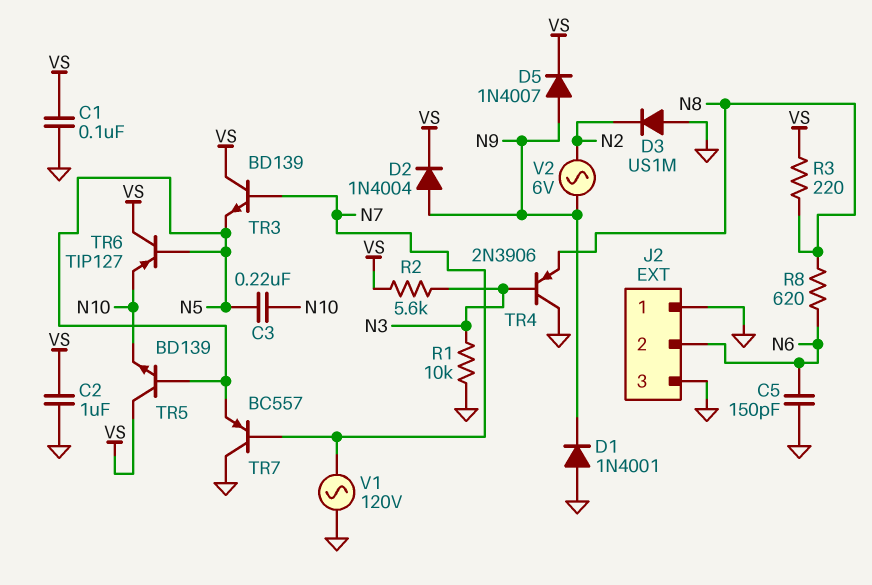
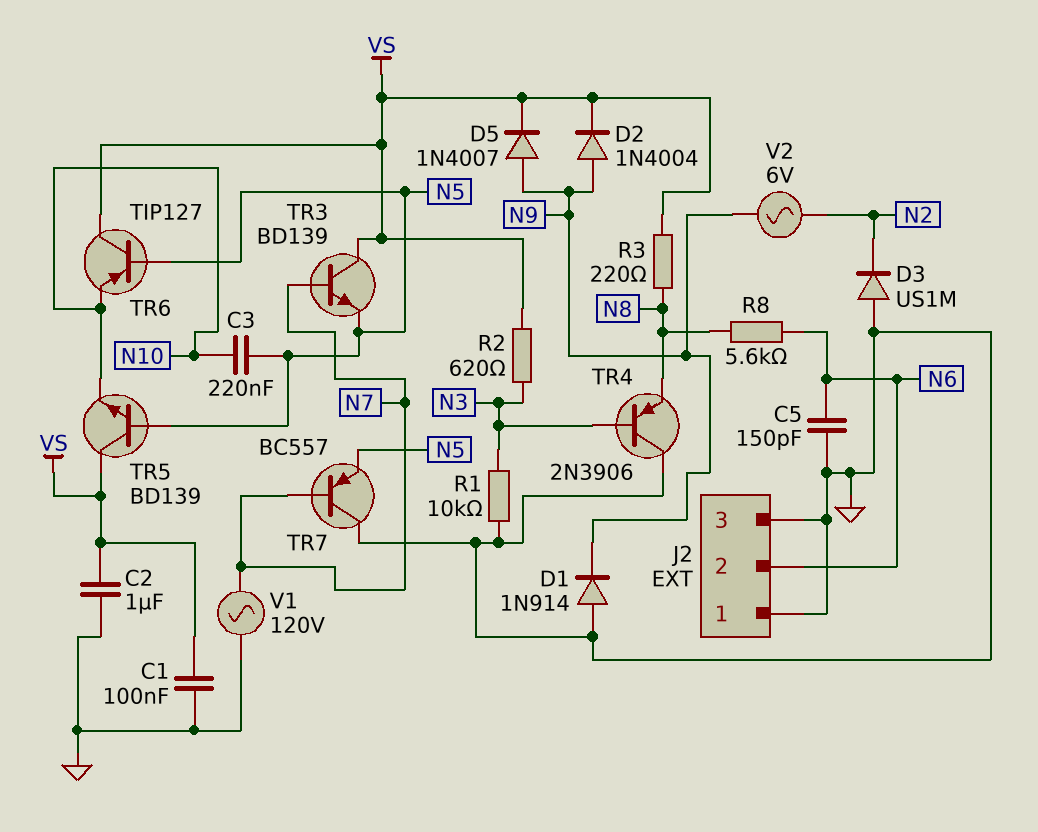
D1: diode 1N4001 (A GND, K N9) -> diode 1N914 (A GND, K N9)
R2: 5.6k (N3, VS) -> 620 (N3, VS)
R8: 620 (N6, N8) -> 5.6k (N6, N8)

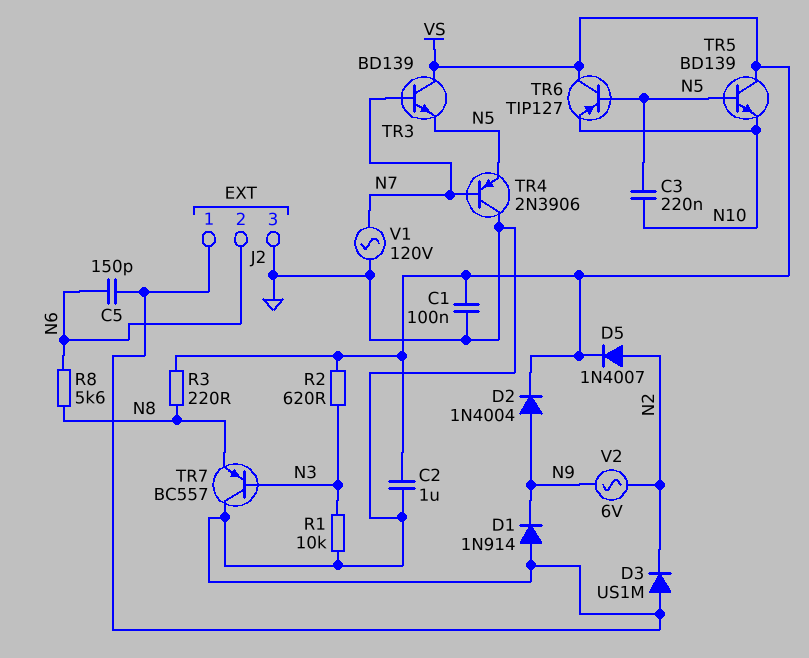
D5: diode 1N4007 (A N9, K VS) -> diode 1N4007 (A N2, K VS)
TR4: PNP 2N3906 (B N3, C GND, E N8) -> PNP 2N3906 (B N7, C GND, E N5)
TR7: PNP BC557 (B N7, C GND, E N5) -> PNP BC557 (B N3, C GND, E N8)

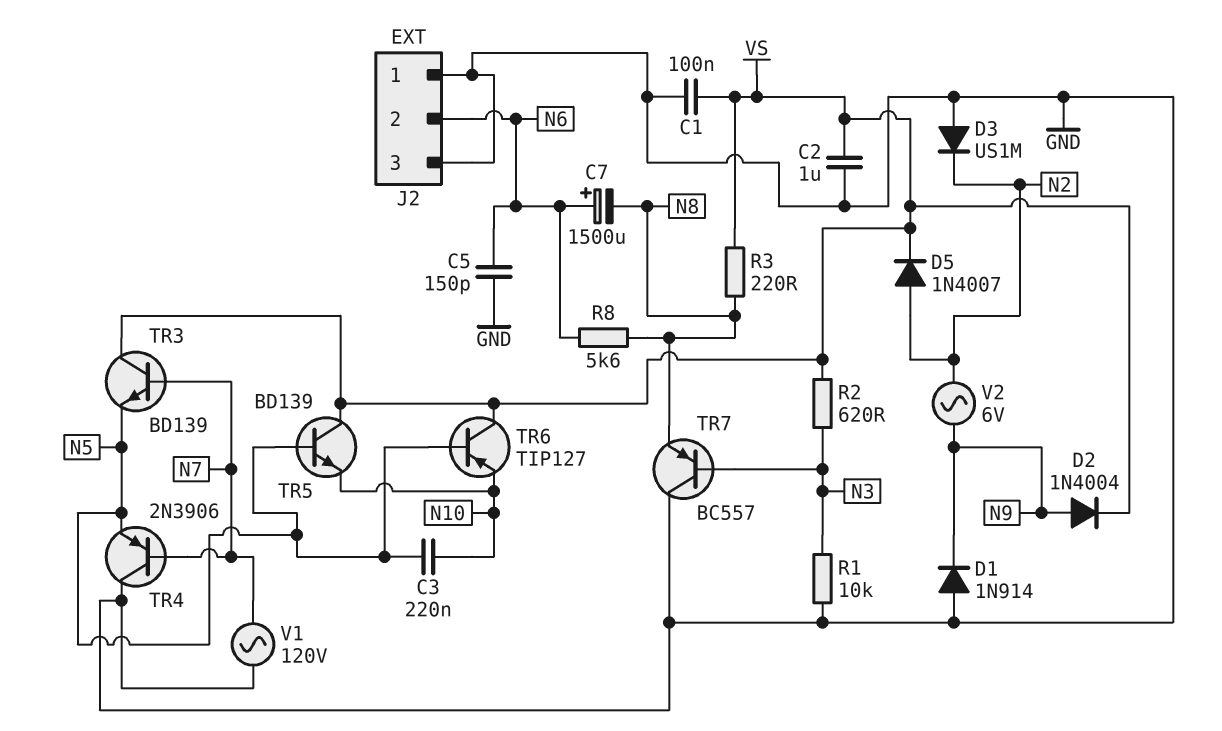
C7: none -> 1500uF (plus N6, minus N8)

